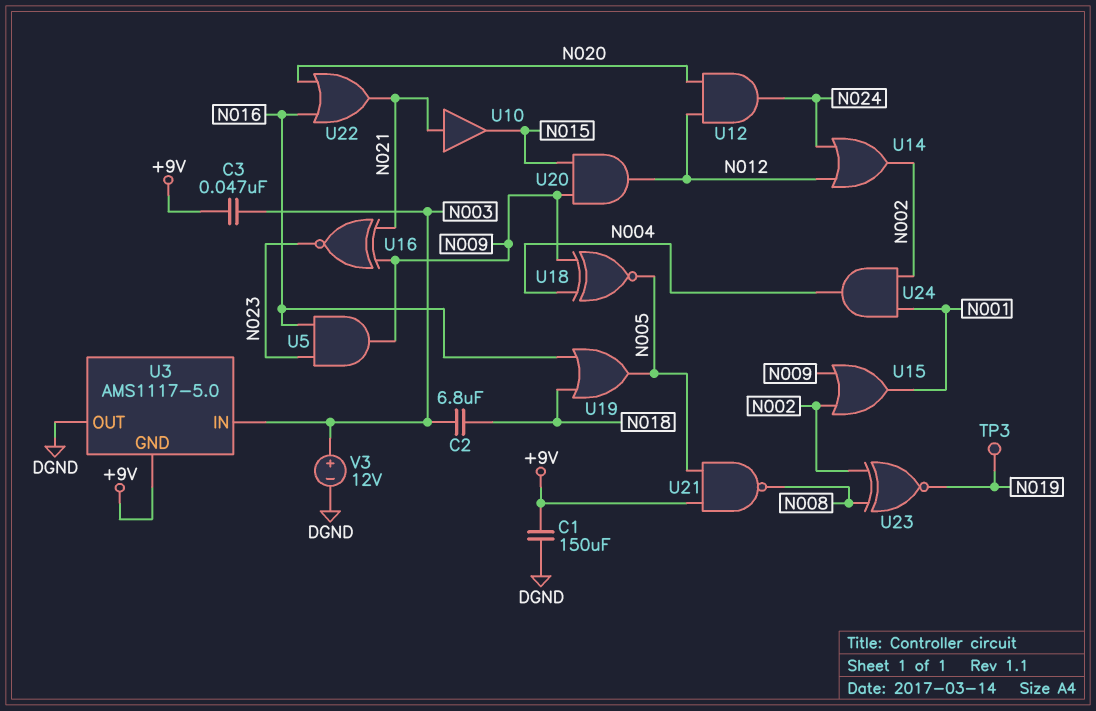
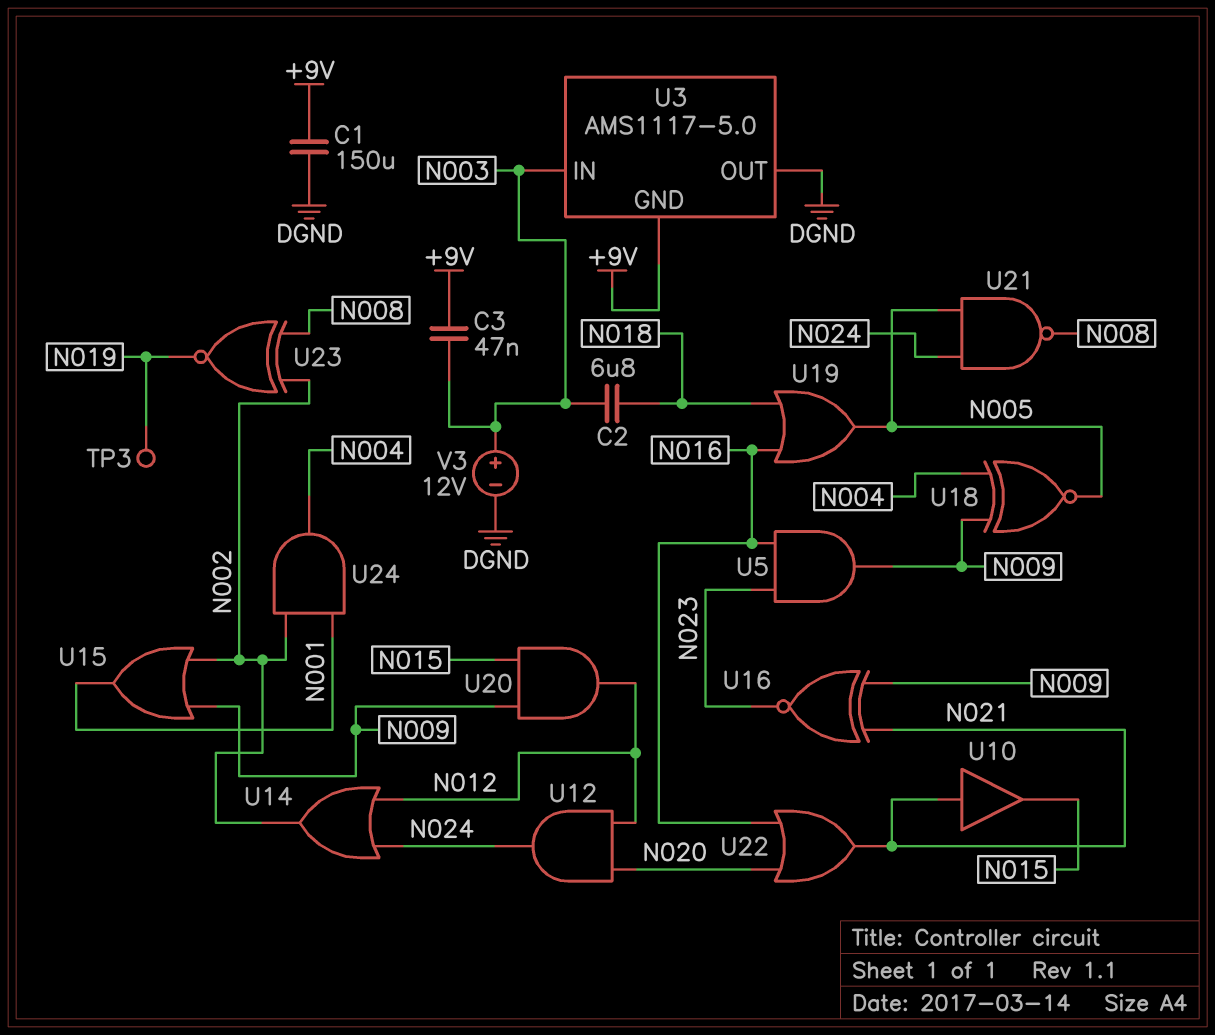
U21: NAND (in +9V, in N005, out N008) -> NAND (in N005, in N024, out N008)

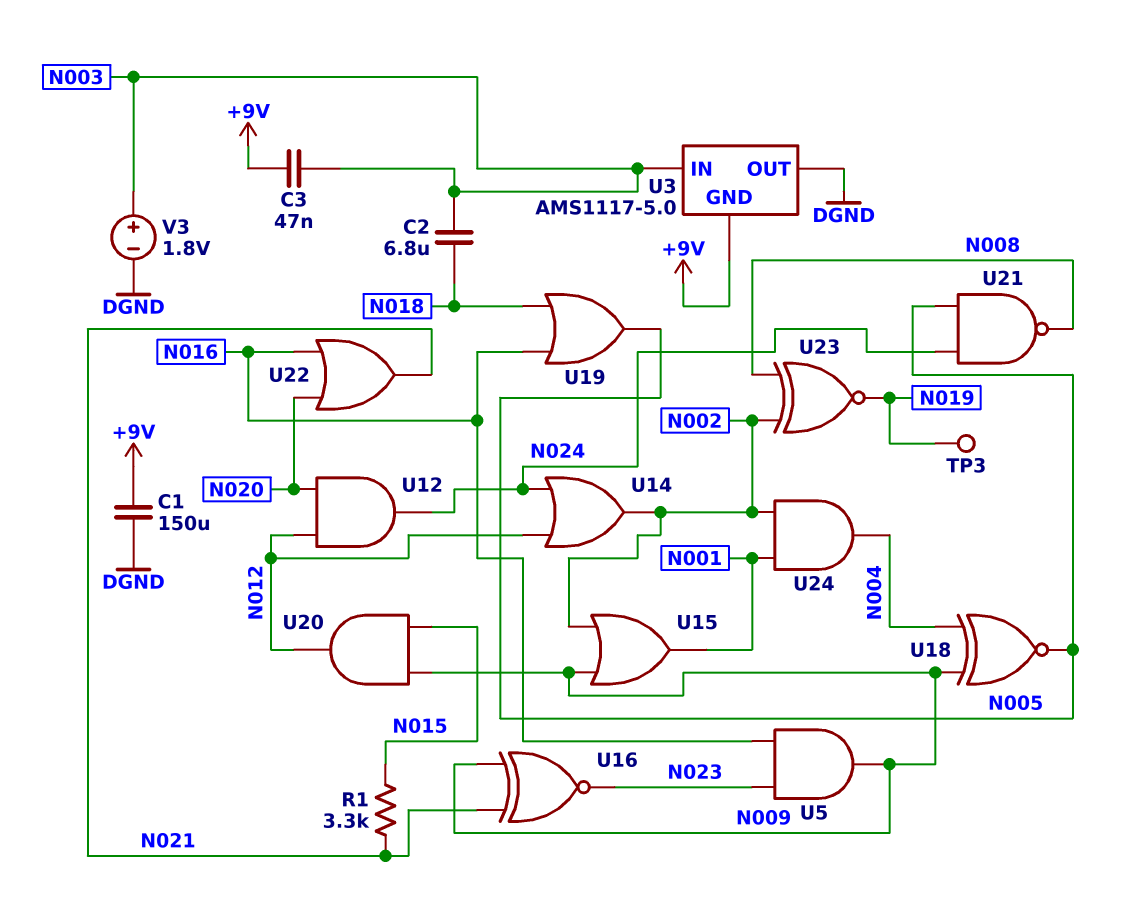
R1: none -> 3.3k (N015, N021)
U10: buffer (in N021, out N015) -> none
V3: 12V (plus N003, minus DGND) -> 1.8V (plus N003, minus DGND)

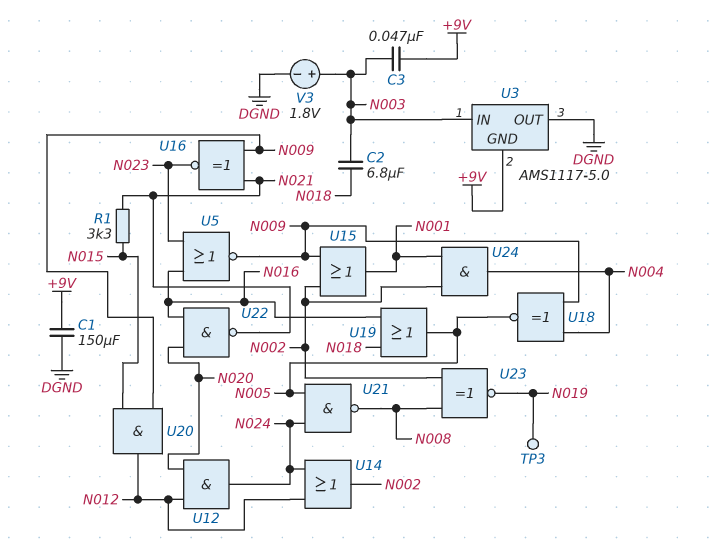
U5: AND (in N016, in N023, out N009) -> NOR (in N016, in N023, out N009)
U22: OR (in N016, in N020, out N021) -> NAND (in N016, in N020, out N021)

